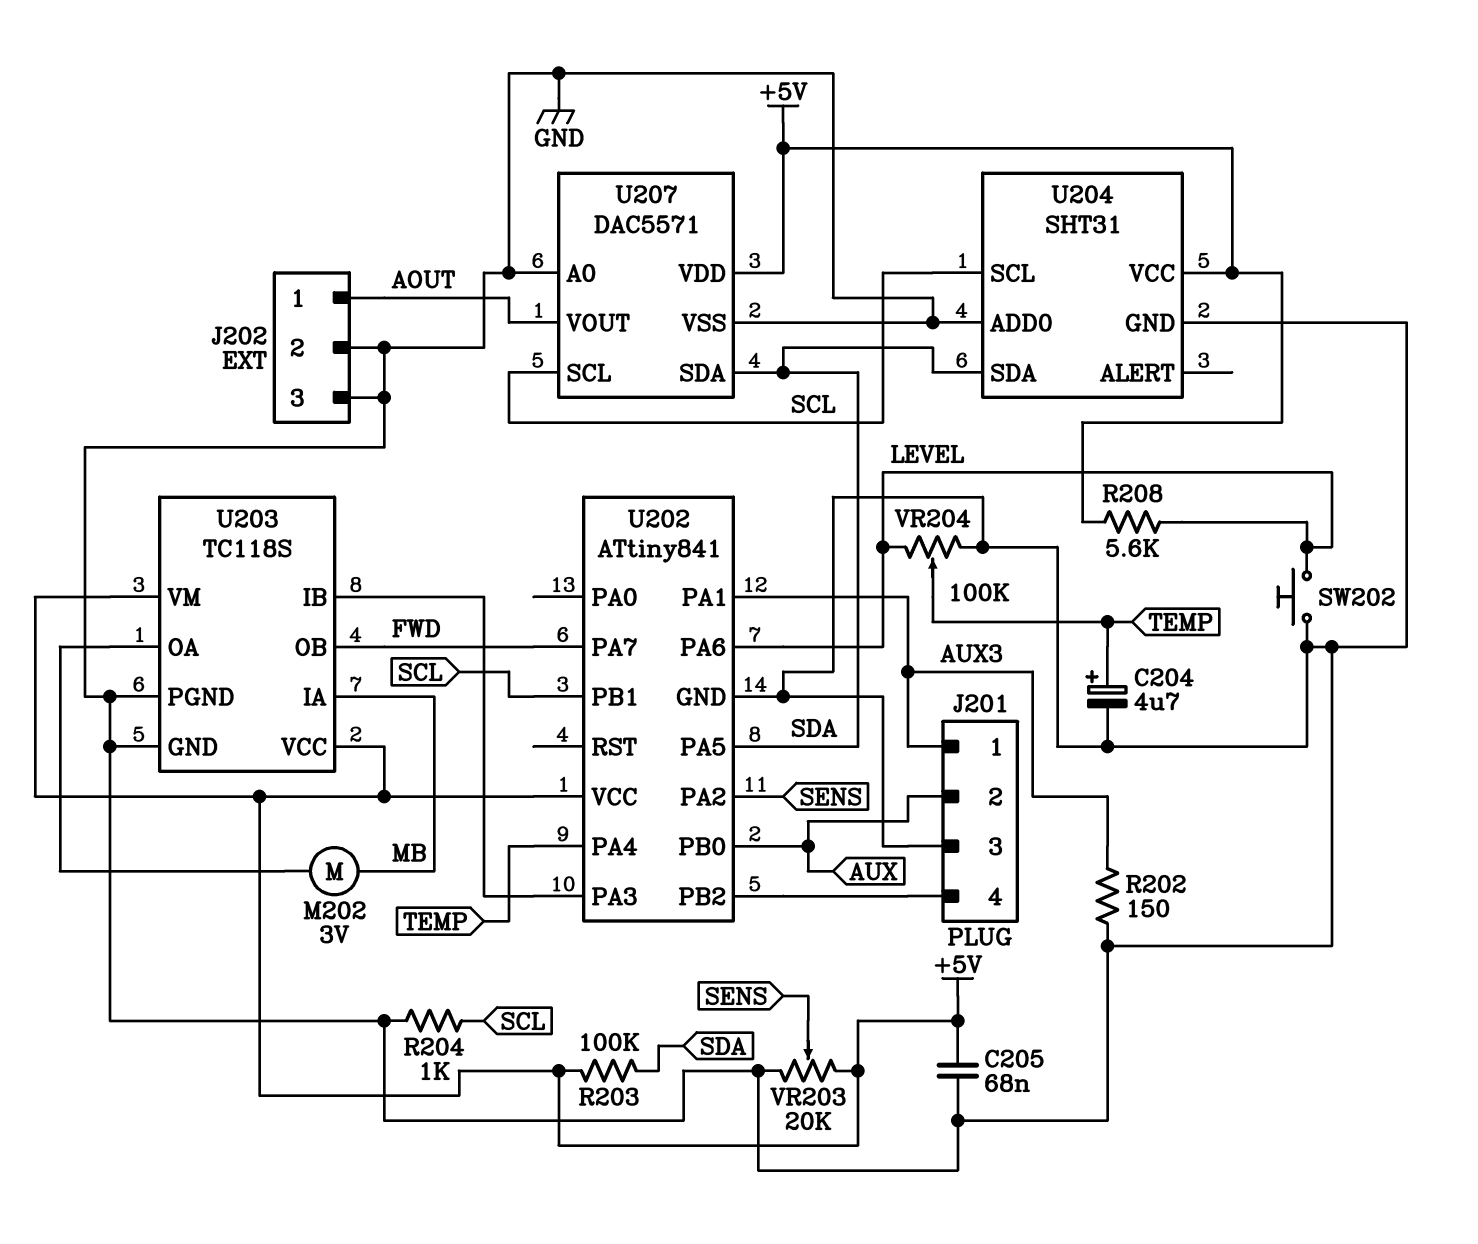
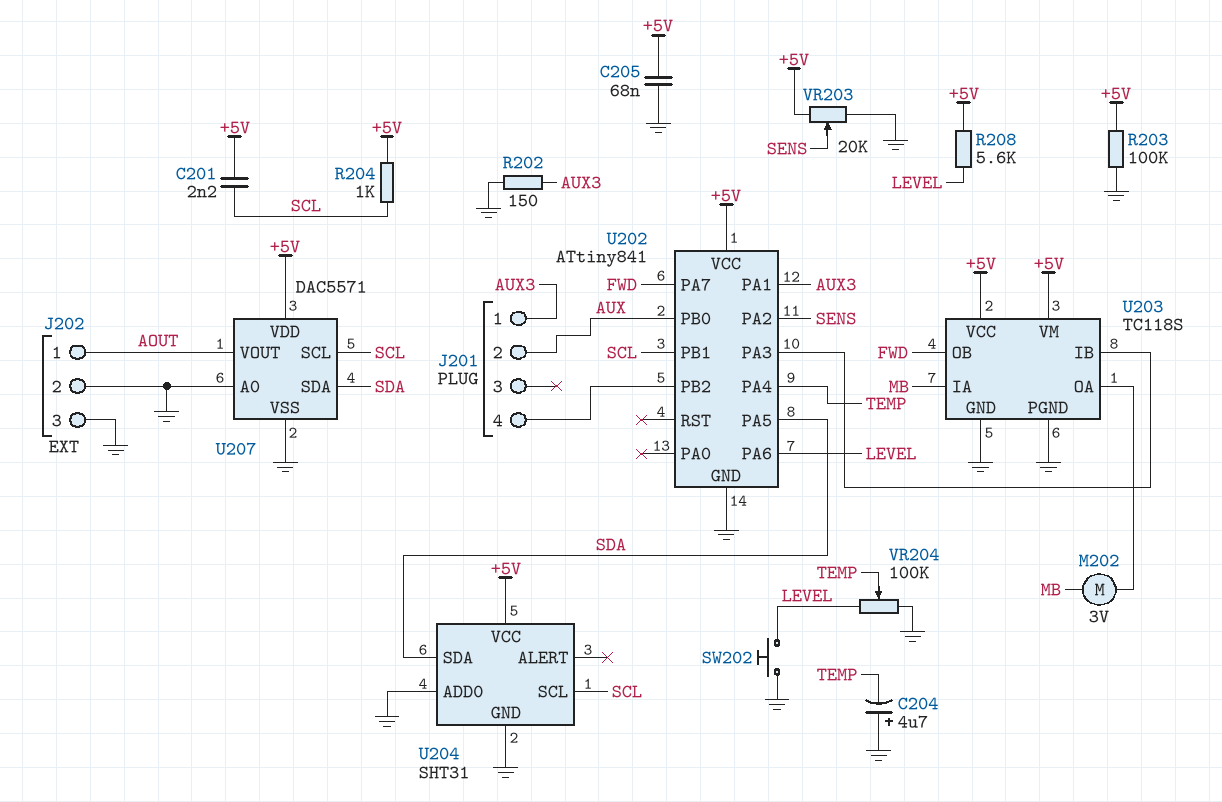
C201: none -> 2.2nF (+5V, SCL)
C204: 4.7uF (plus TEMP, minus GND) -> 4.7uF (plus GND, minus TEMP)
J201 pin 3: GND -> none
R203: 100k (+5V, SDA) -> 100k (+5V, GND)
R204: 1k (GND, SCL) -> 1k (+5V, SCL)

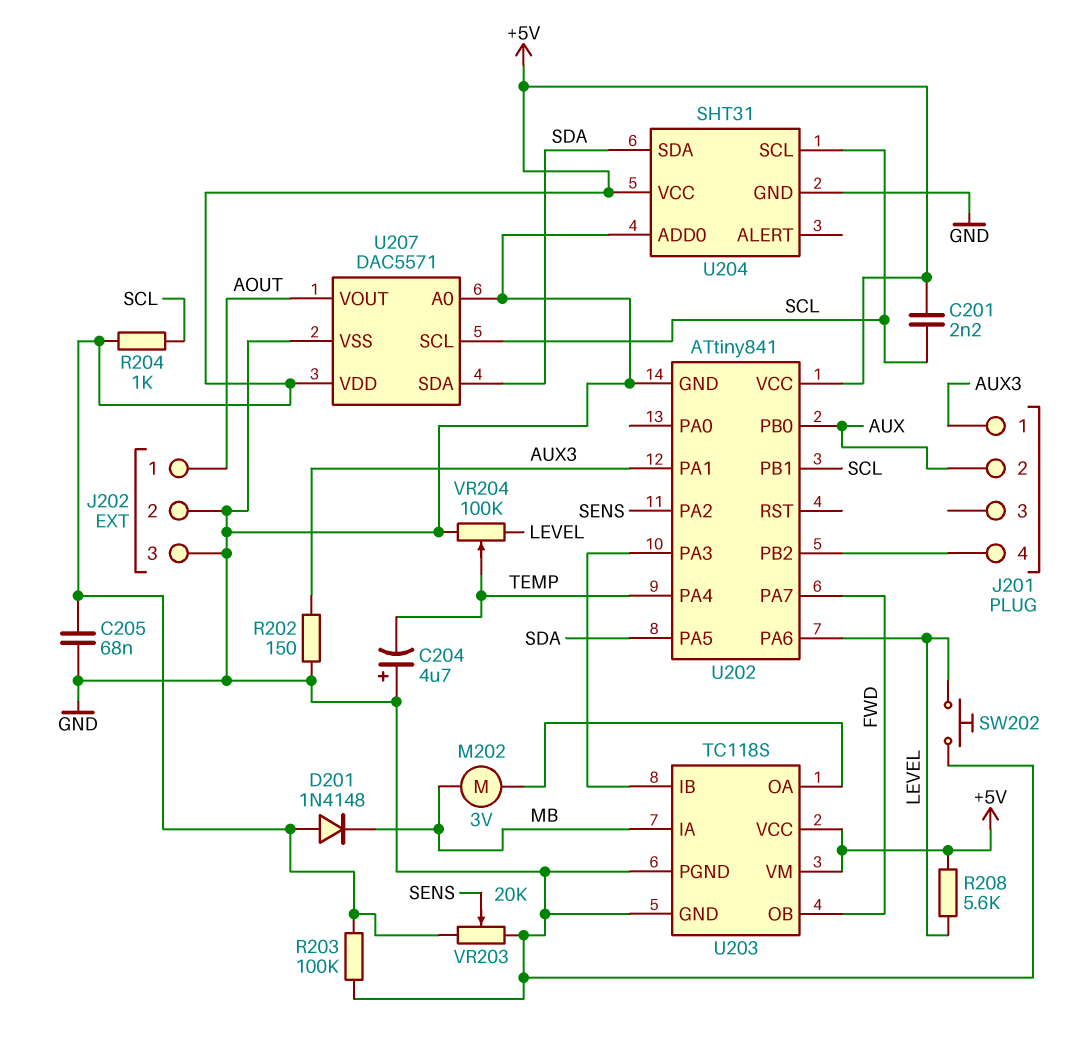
D201: none -> diode 1N4148 (A +5V, K MB)

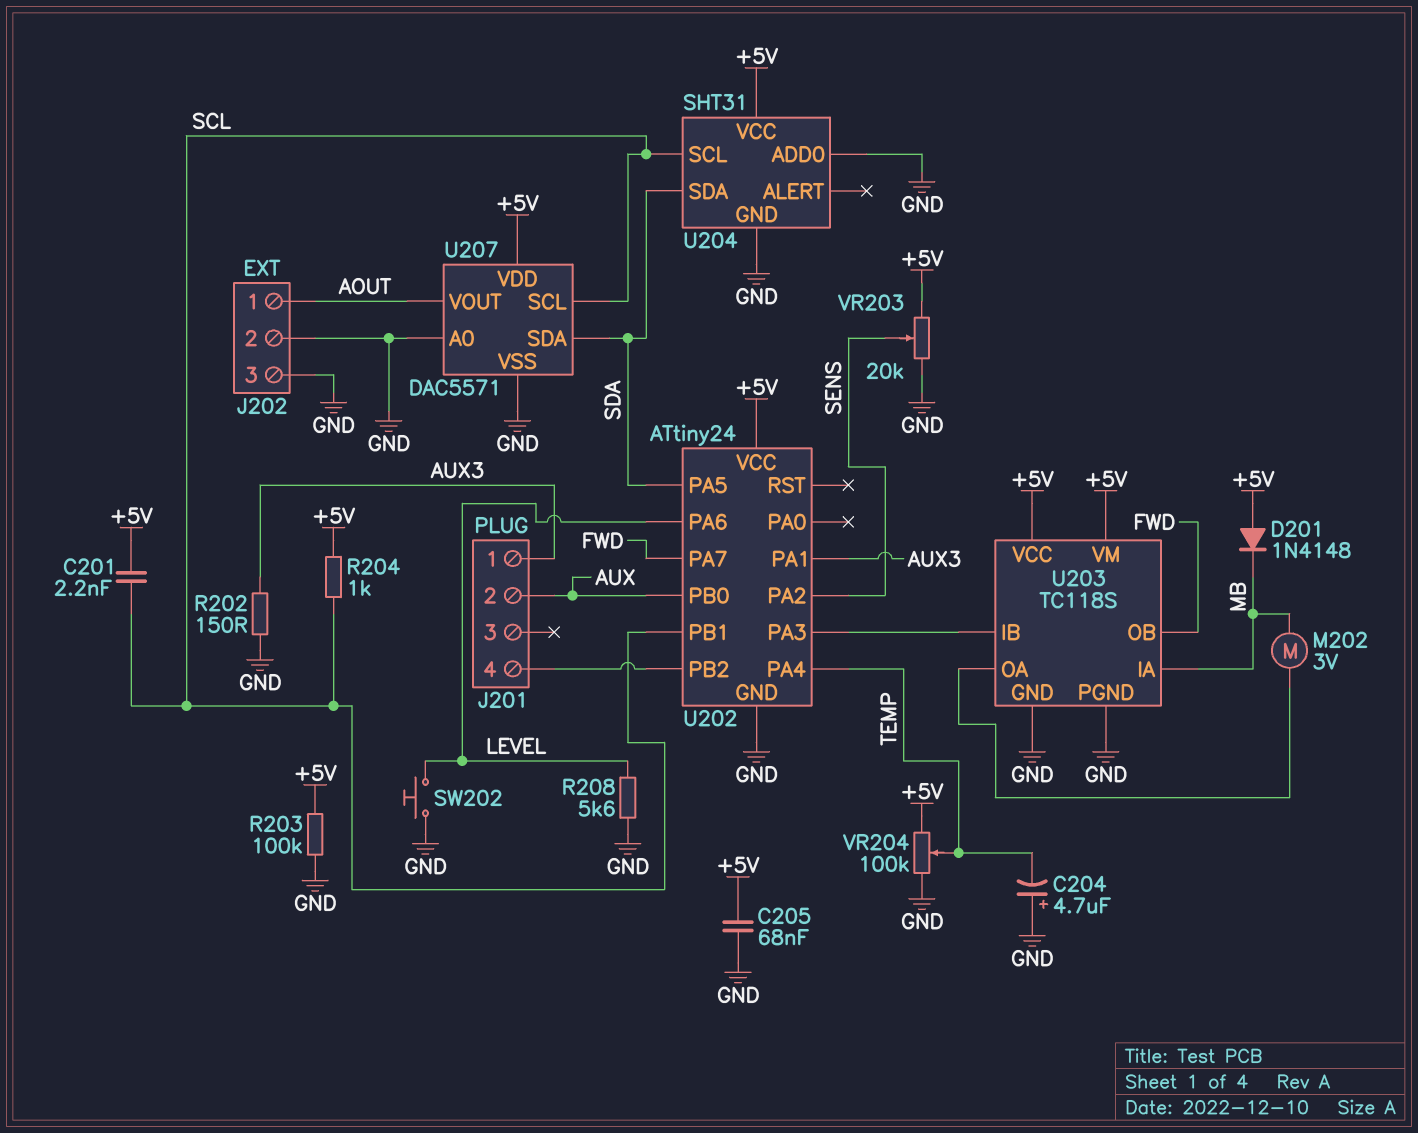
R208: 5.6k (+5V, LEVEL) -> 5.6k (GND, LEVEL)
U202: ATtiny841 -> ATtiny24
VR204: 100k (GND, LEVEL, wiper TEMP) -> 100k (+5V, GND, wiper TEMP)

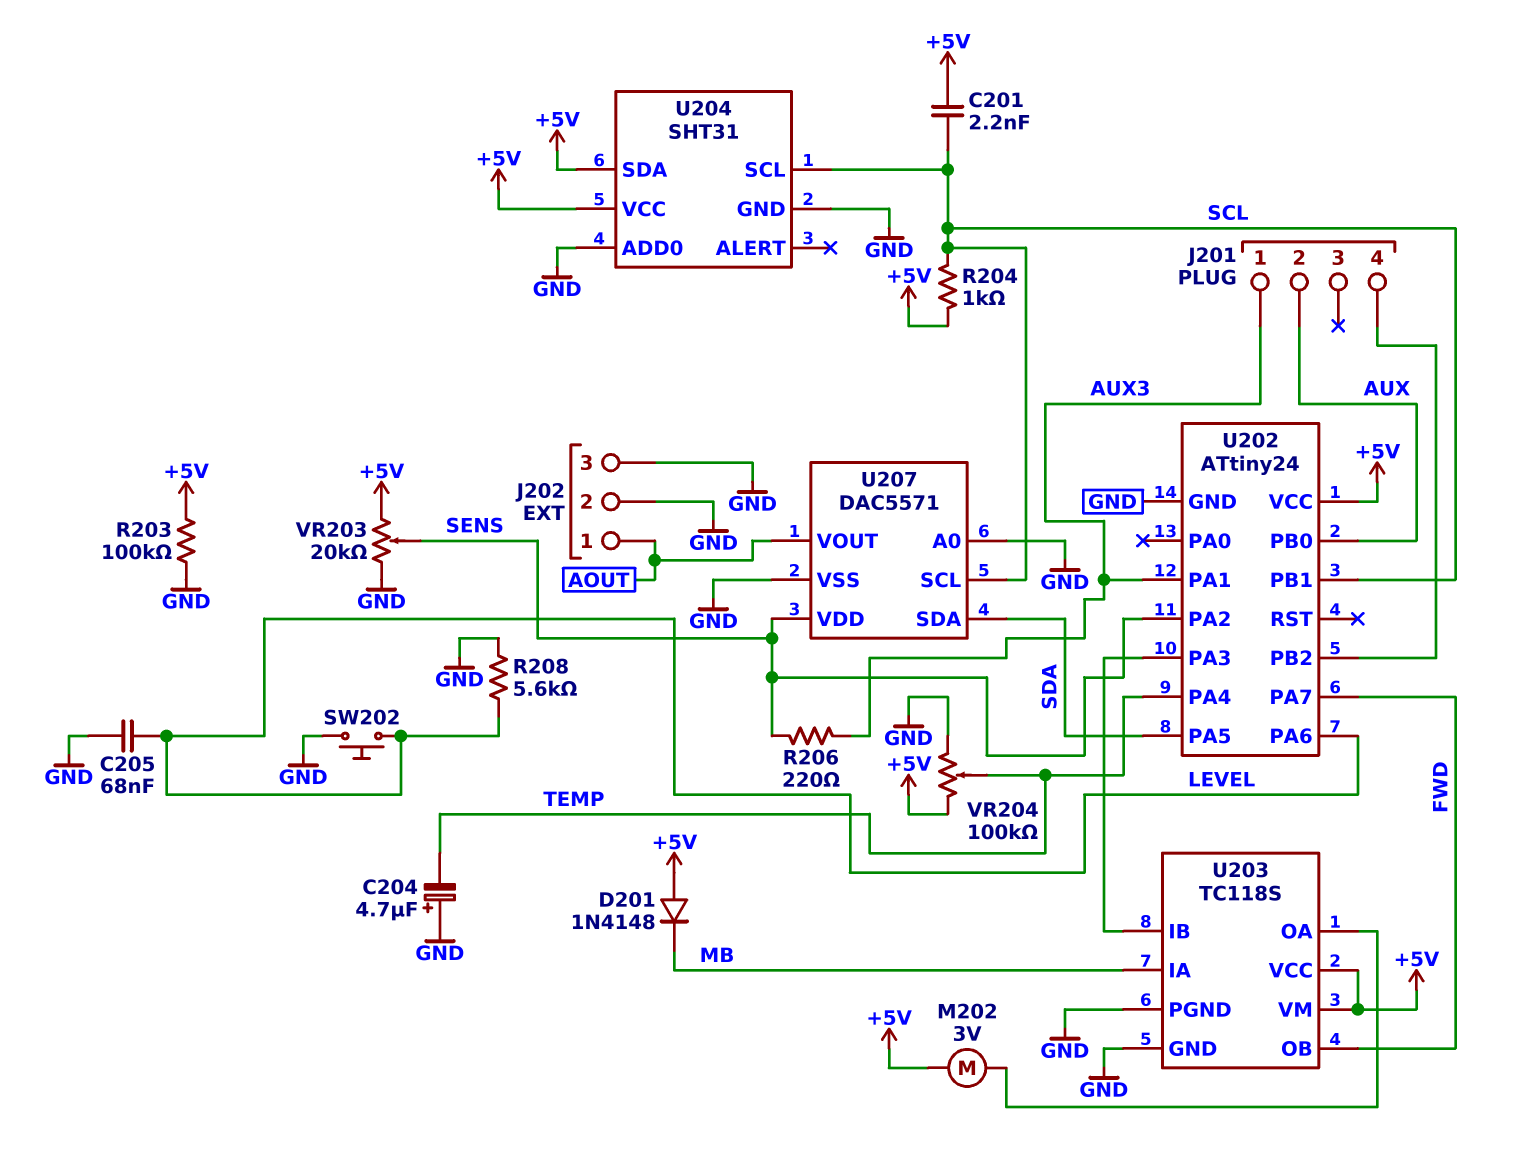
C205: 68nF (+5V, GND) -> 68nF (GND, LEVEL)
M202: motor 3V (MB, U203/OA) -> motor 3V (+5V, U203/OA)
R202: 150 (AUX3, GND) -> none
R206: none -> 220 (AUX3, SENS)
U204 pin SDA: SDA -> +5V
U207 pin VDD: +5V -> SENS

